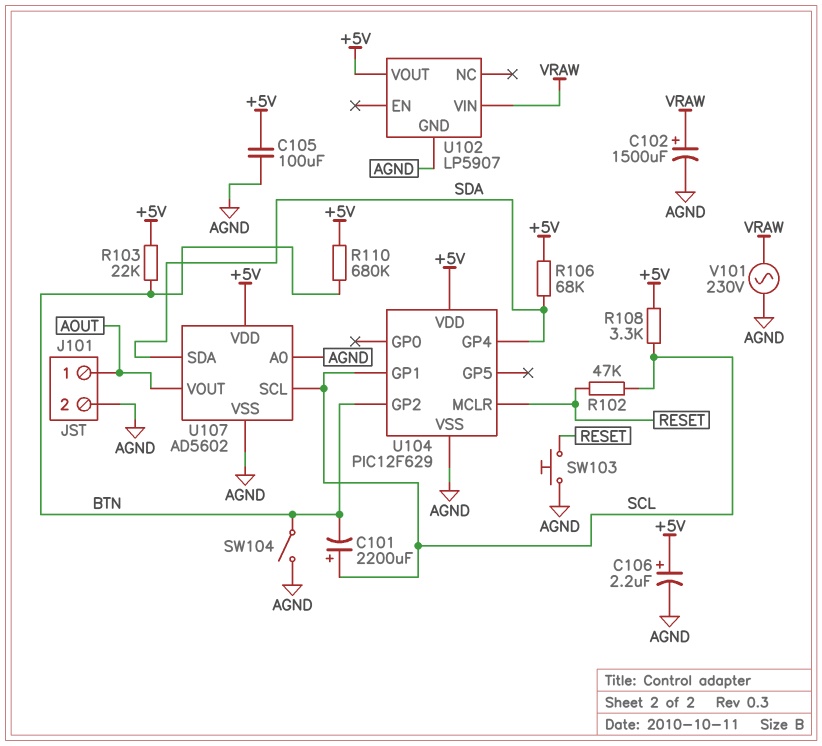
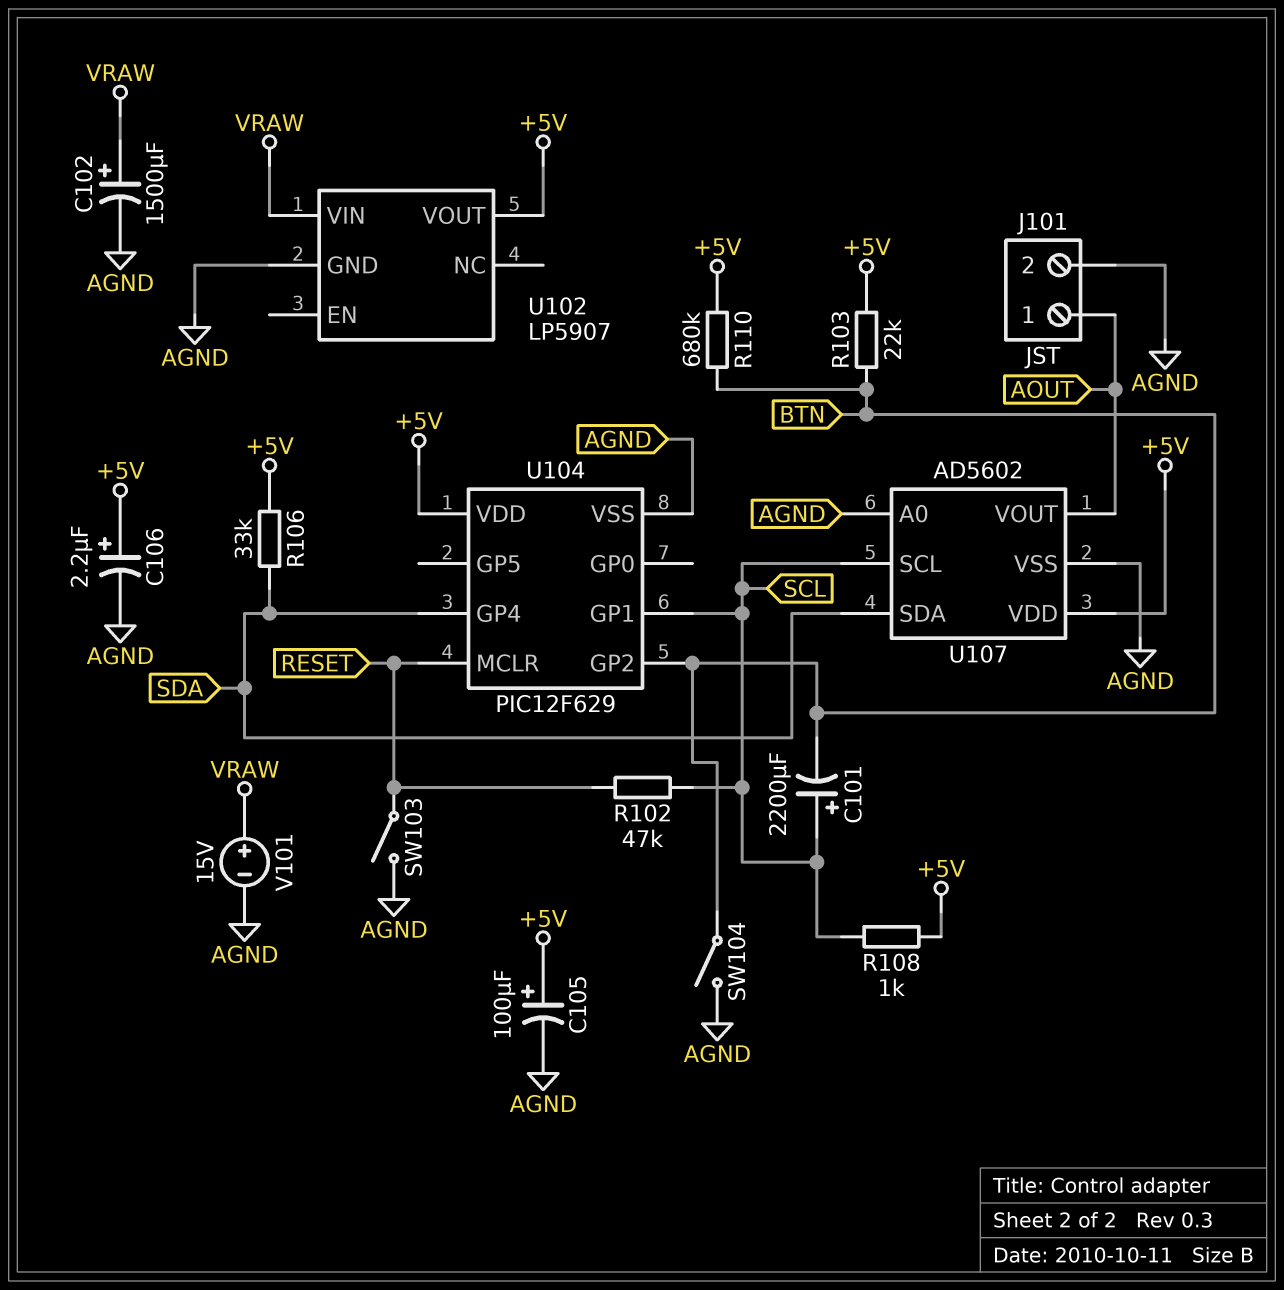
C105: 100uF (+5V, AGND) -> 100uF (plus +5V, minus AGND)
R106: 68k (+5V, SDA) -> 33k (+5V, SDA)
R108: 3.3k (+5V, SCL) -> 1k (+5V, SCL)
SW103: button (AGND, RESET) -> switch (AGND, RESET)
V101: AC 230V (AGND, VRAW) -> 15V (plus VRAW, minus AGND)

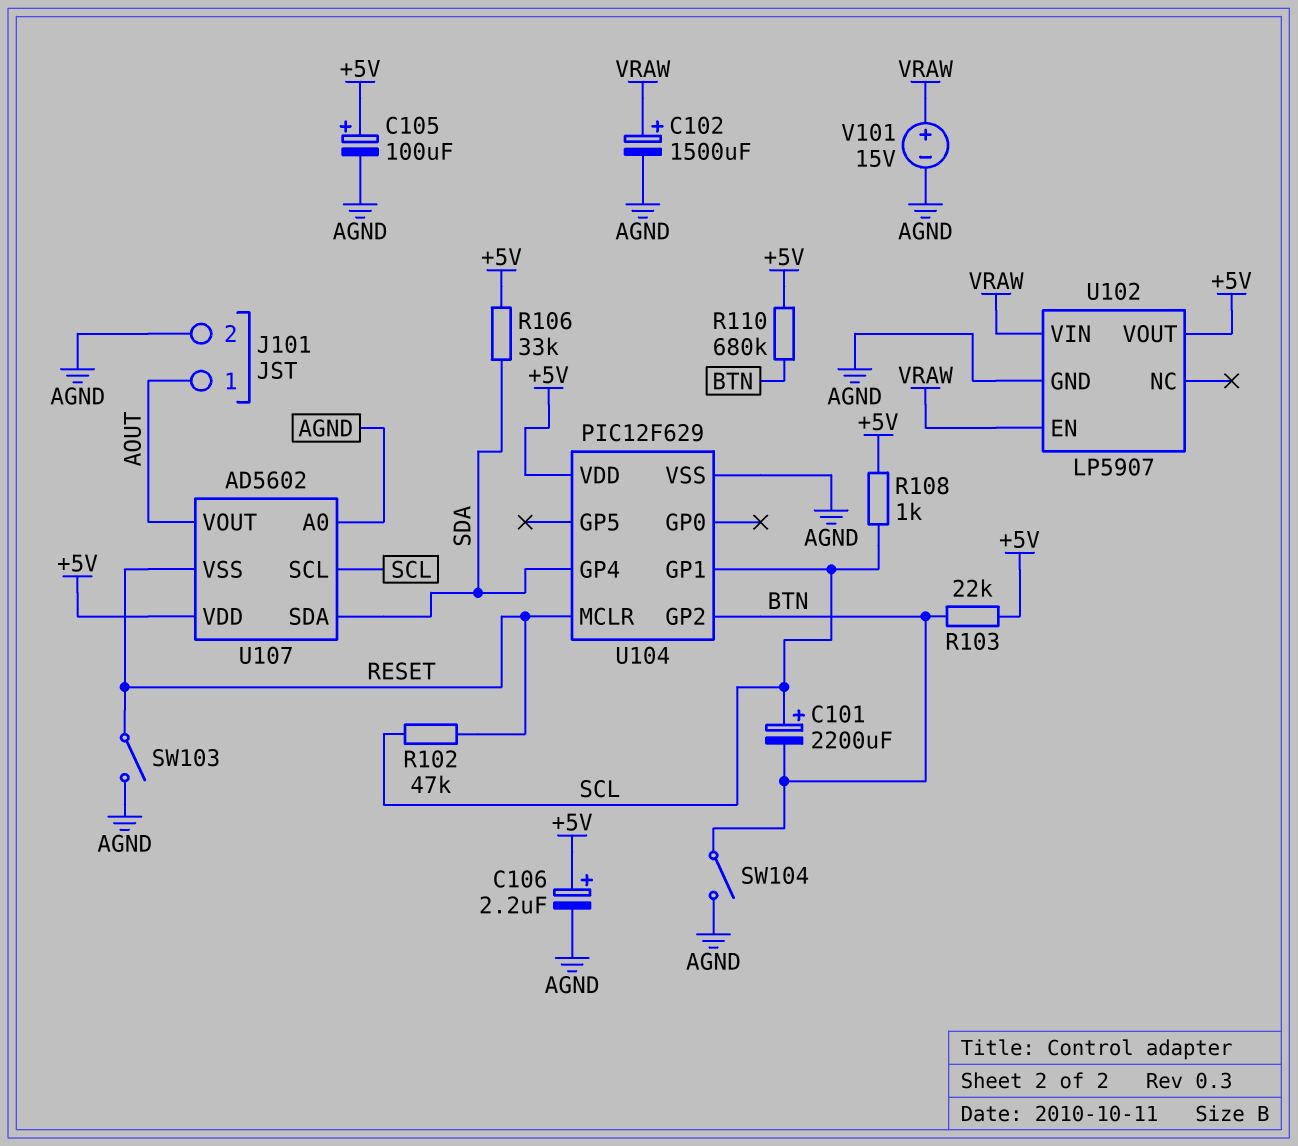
U102 pin EN: none -> VRAW
U107 pin VSS: AGND -> RESET

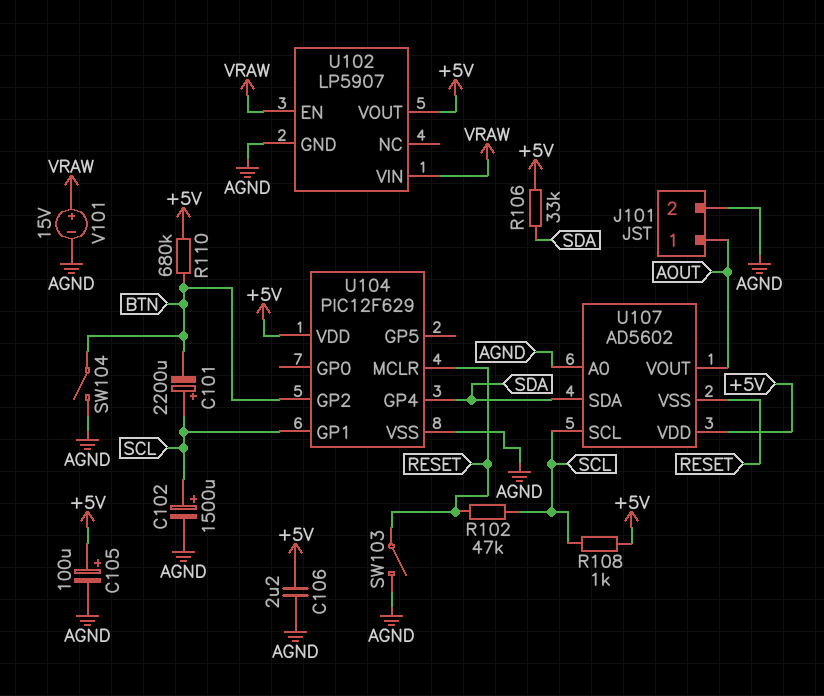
C102: 1500uF (plus VRAW, minus AGND) -> 1500uF (plus SCL, minus AGND)
C106: 2.2uF (plus +5V, minus AGND) -> 2.2uF (+5V, AGND)
R103: 22k (+5V, BTN) -> none

